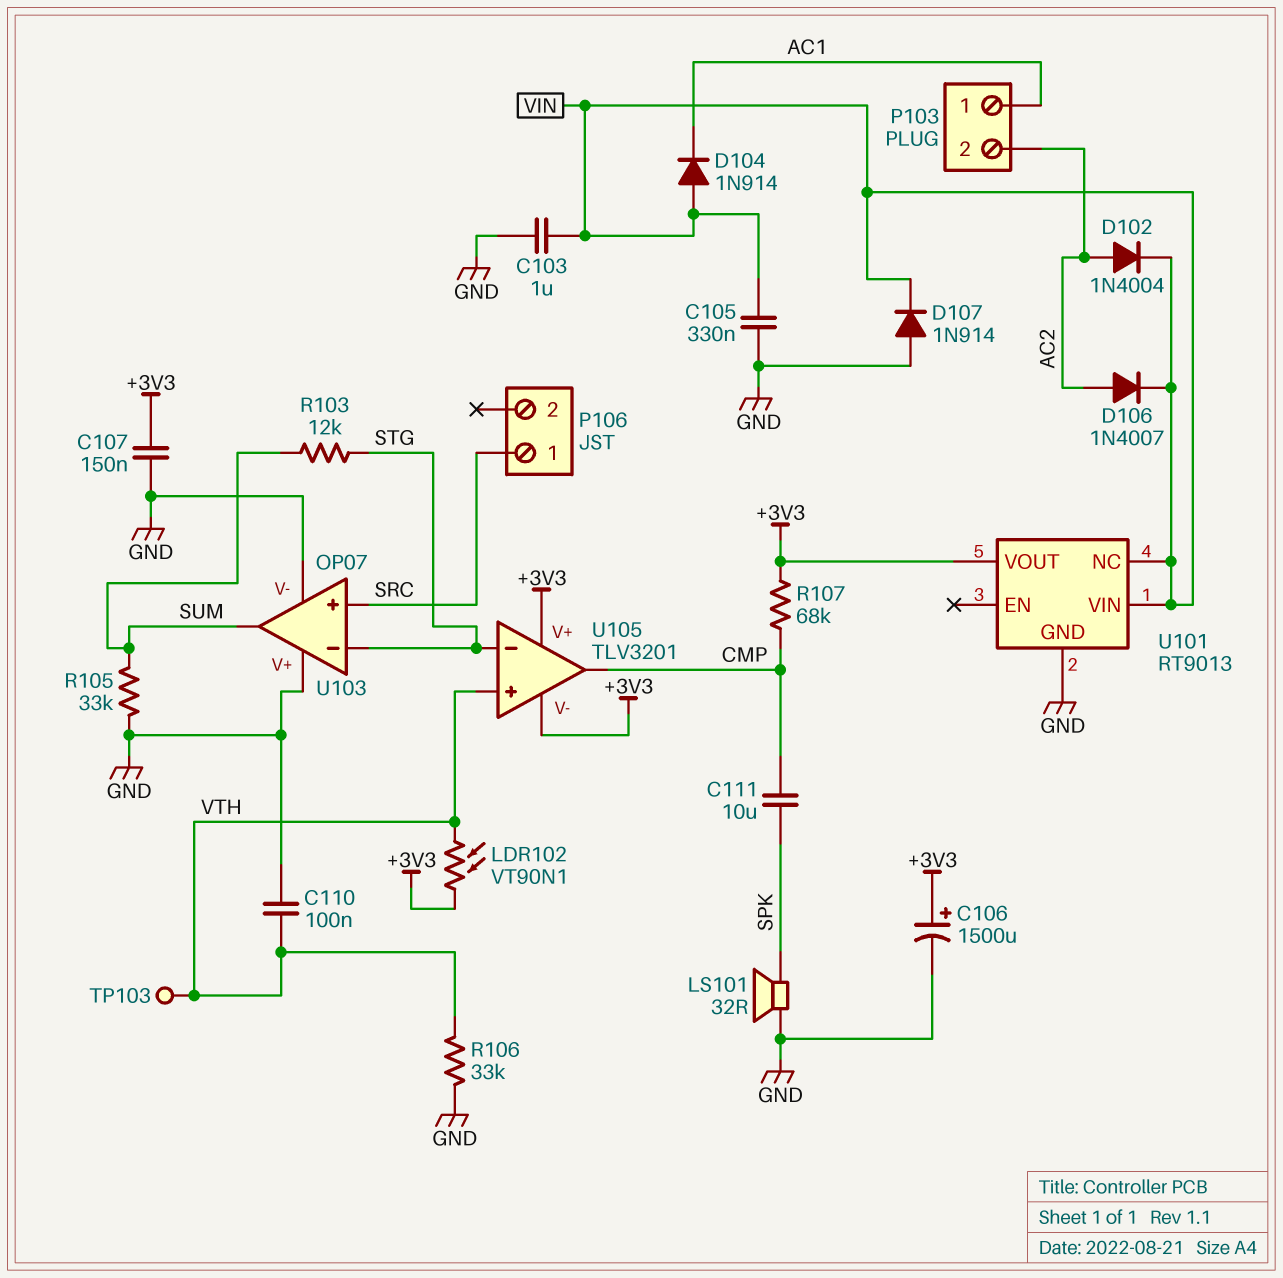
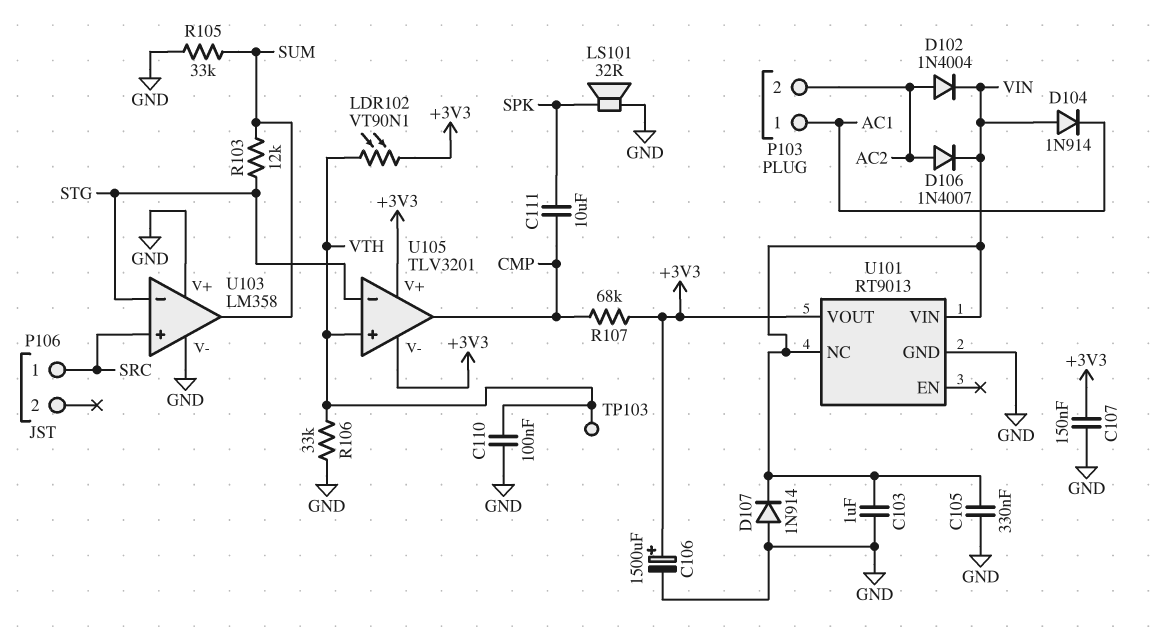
U103: OP07 -> LM358

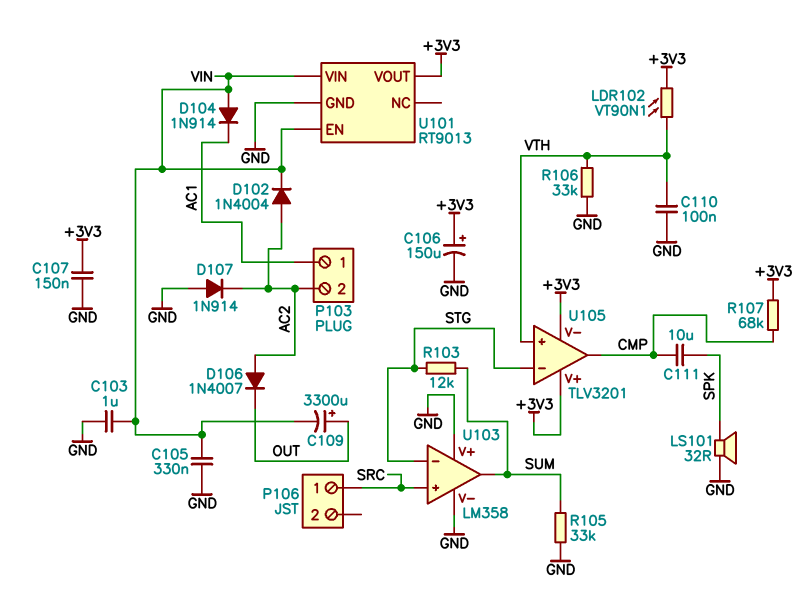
C106: 1500uF (plus +3V3, minus GND) -> 150uF (plus +3V3, minus GND)
C109: none -> 3300uF (plus OUT, minus VIN)
D106: diode 1N4007 (A AC2, K VIN) -> diode 1N4007 (A AC2, K OUT)
D107: diode 1N914 (A GND, K VIN) -> diode 1N914 (A GND, K AC2)
TP103: test point (VTH) -> none
U101 pin EN: none -> VIN
U101 pin NC: VIN -> none

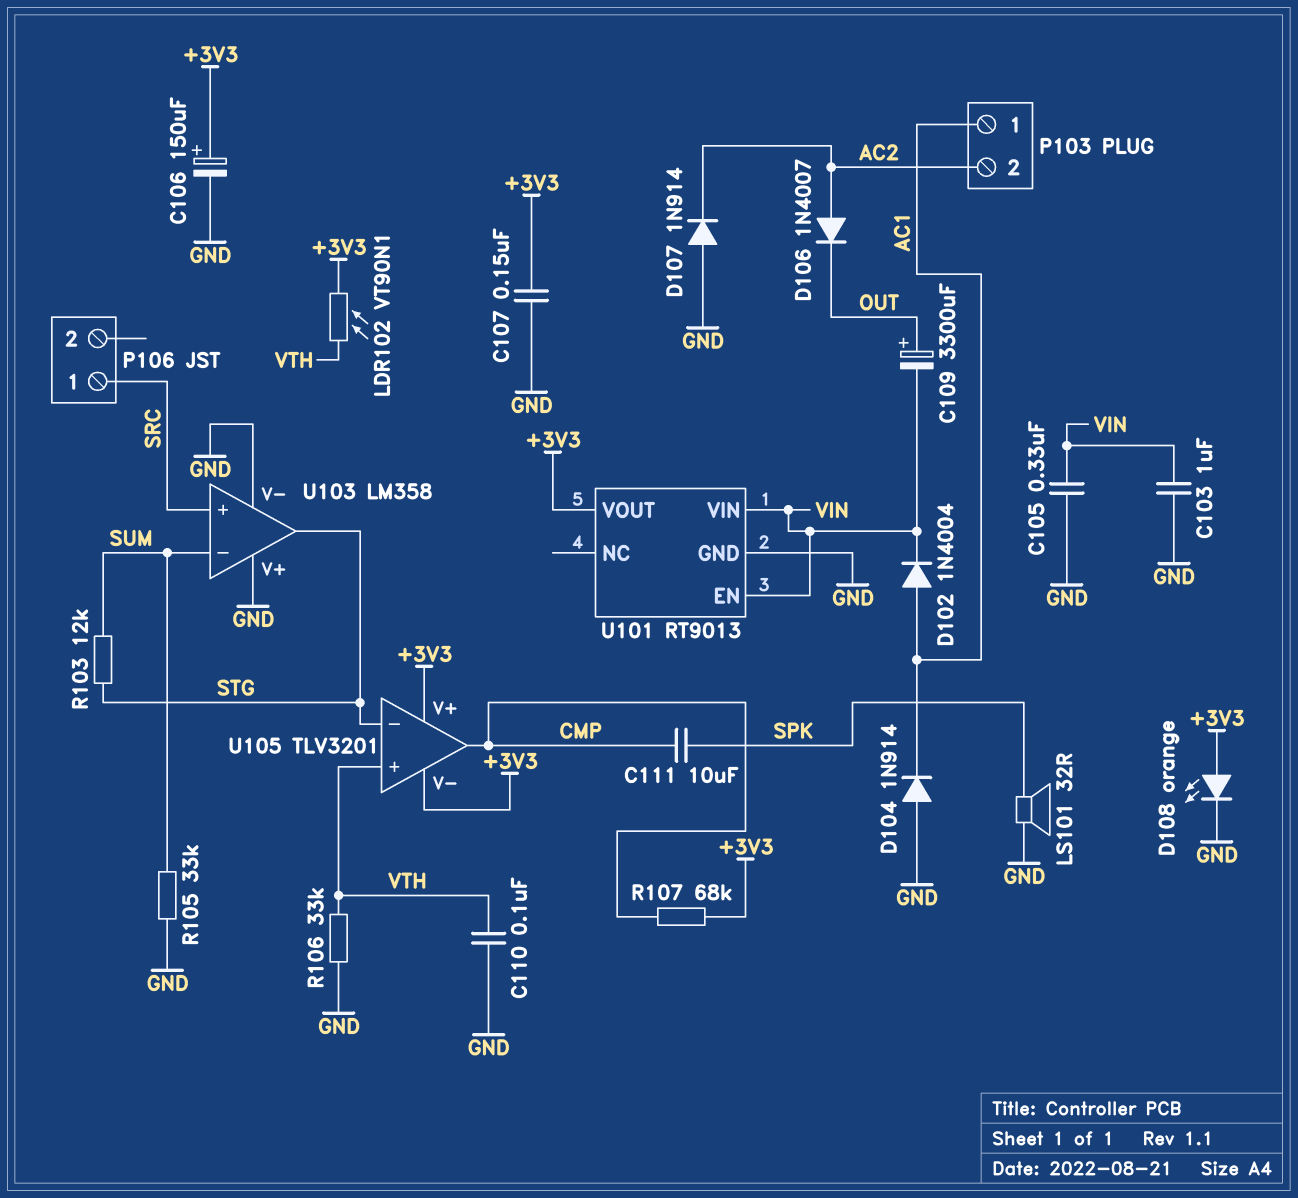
D102: diode 1N4004 (A AC2, K VIN) -> diode 1N4004 (A AC1, K VIN)
D104: diode 1N914 (A VIN, K AC1) -> diode 1N914 (A GND, K AC1)
D108: none -> LED orange (A +3V3, K GND)
U103 pin in-: STG -> SUM
U103 pin out: SUM -> STG

